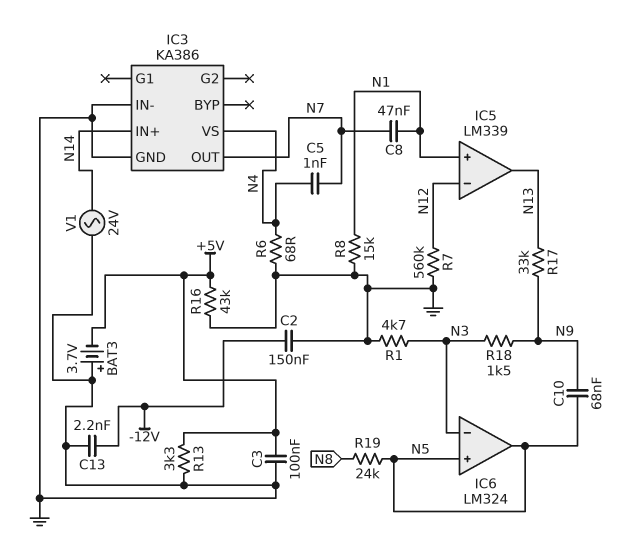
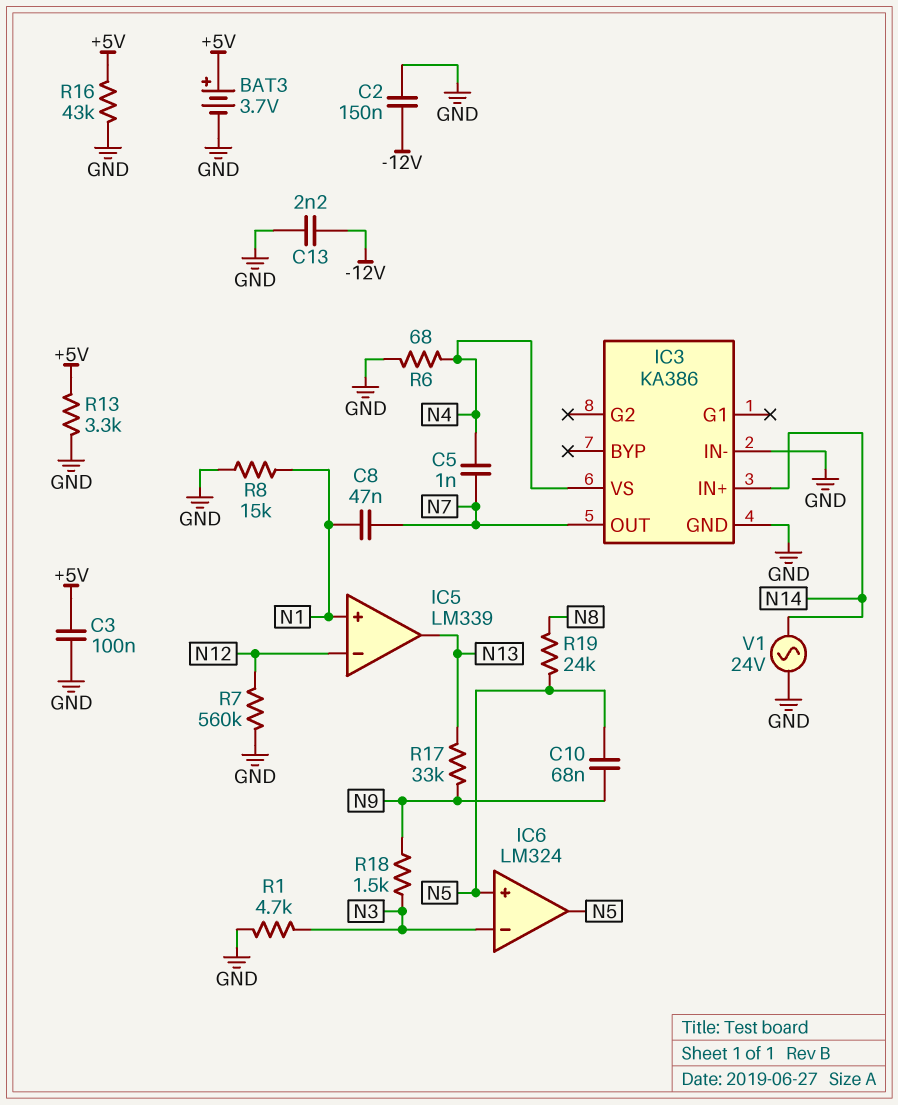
BAT3: 3.7V (plus GND, minus +5V) -> 3.7V (plus +5V, minus GND)

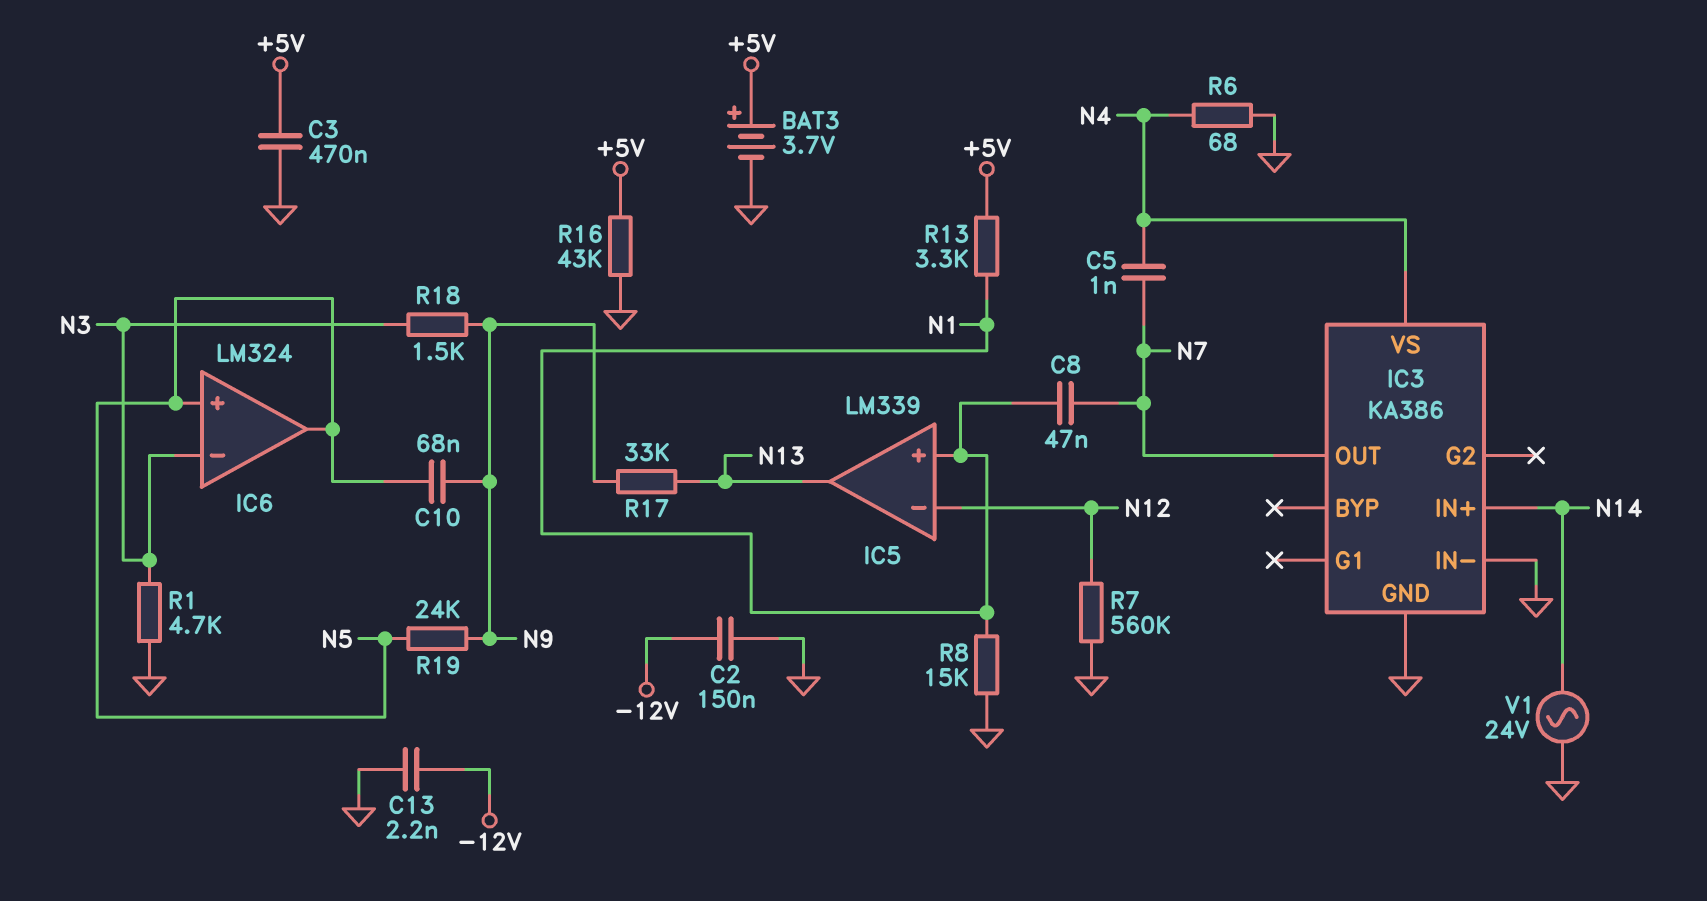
C3: 100nF (+5V, GND) -> 470nF (+5V, GND)
R13: 3.3k (+5V, GND) -> 3.3k (+5V, N1)
R19: 24k (N5, N8) -> 24k (N5, N9)

